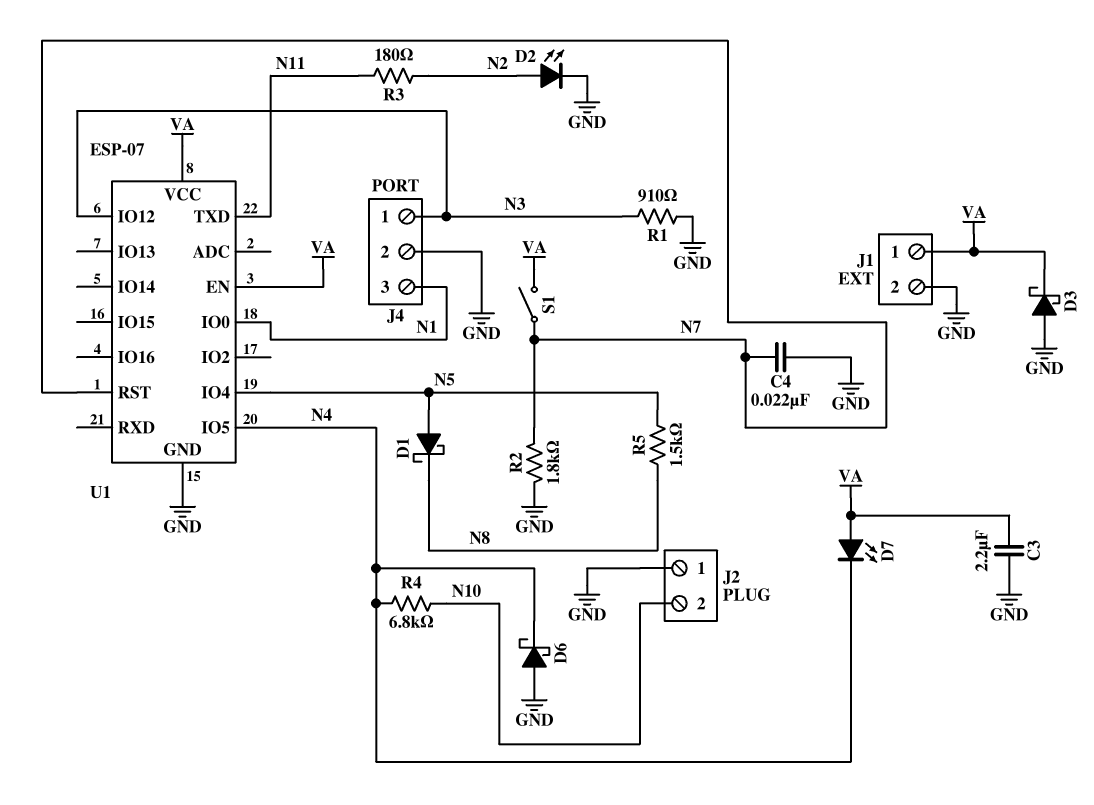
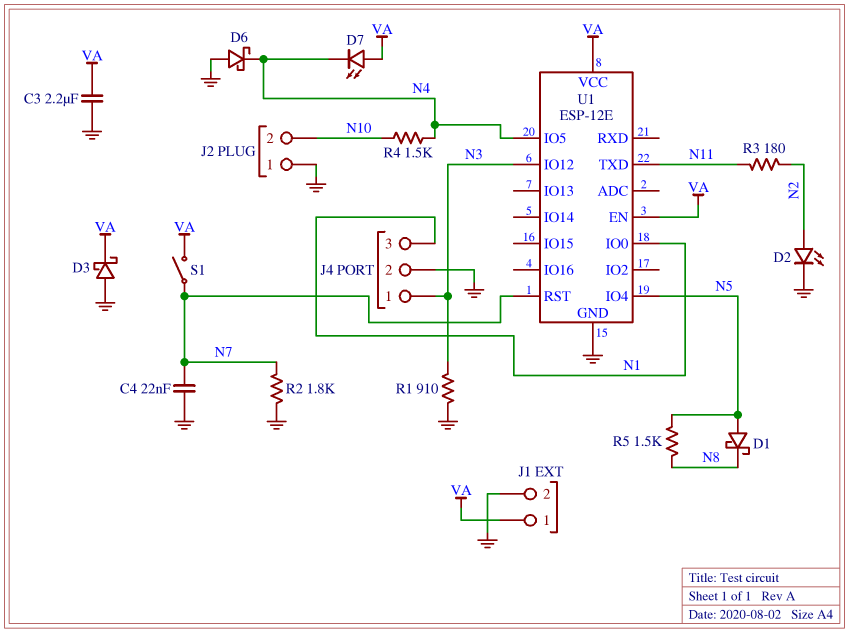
R4: 6.8k (N4, N10) -> 1.5k (N4, N10)
U1: ESP-07 -> ESP-12E

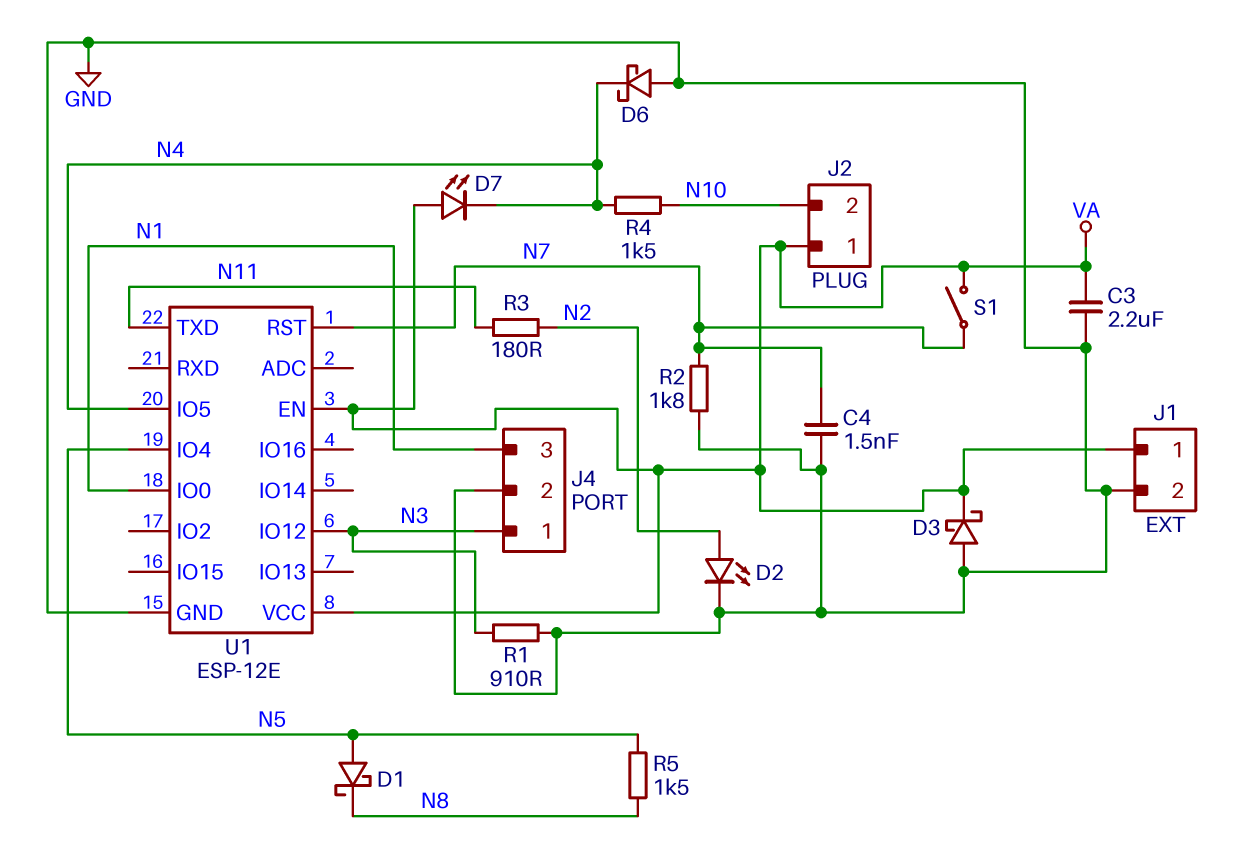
C4: 22nF (GND, N7) -> 1.5nF (GND, N7)
J2 pin 1: GND -> VA

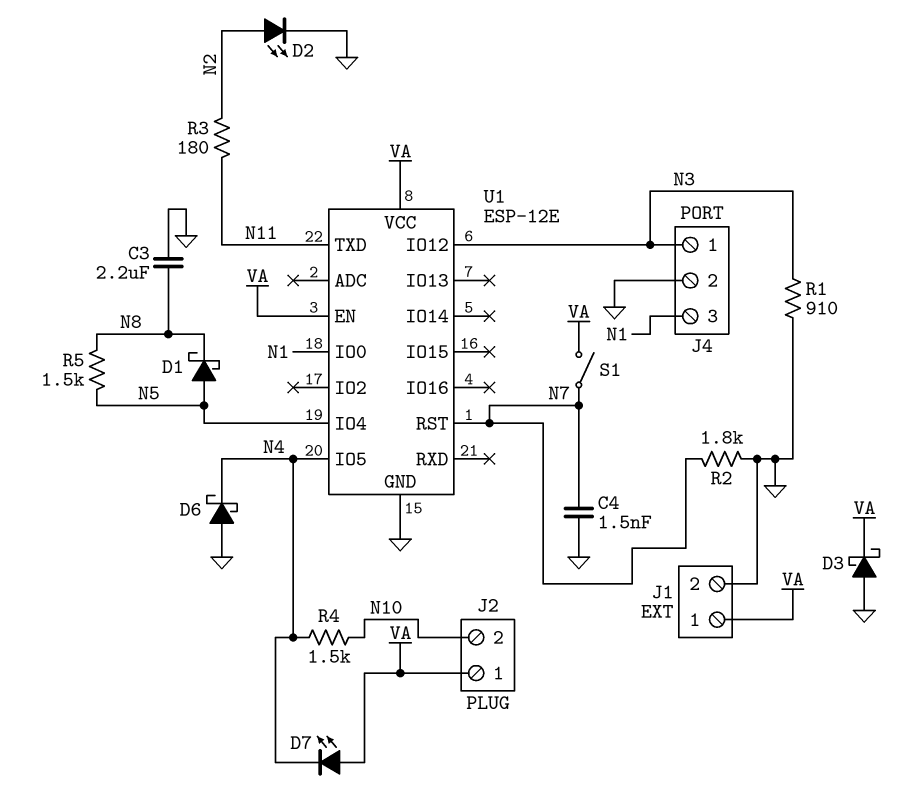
C3: 2.2uF (GND, VA) -> 2.2uF (GND, N8)

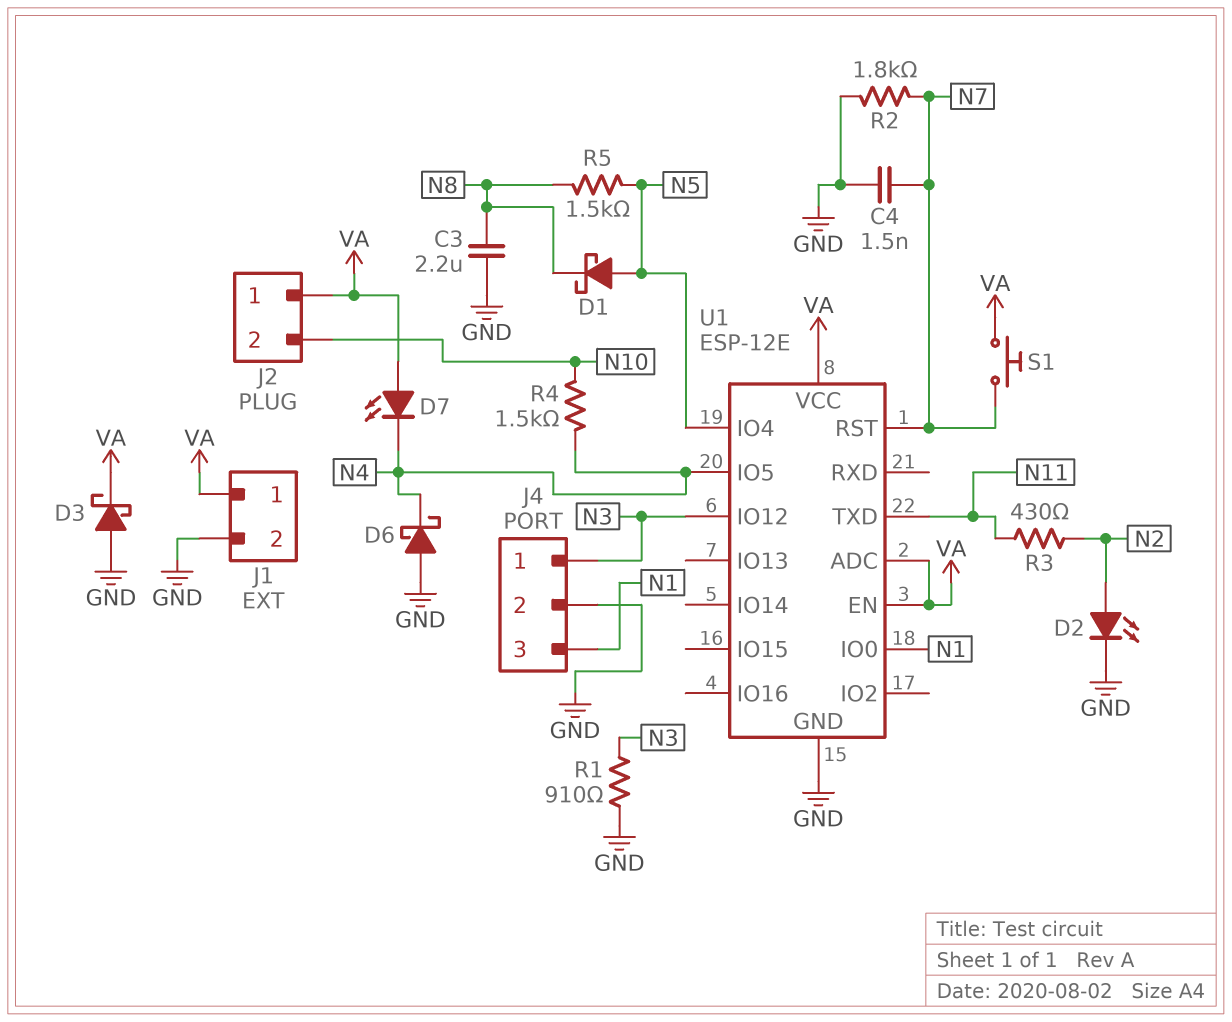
R3: 180 (N2, N11) -> 430 (N2, N11)
S1: switch (N7, VA) -> button (N7, VA)
U1 pin ADC: none -> VA

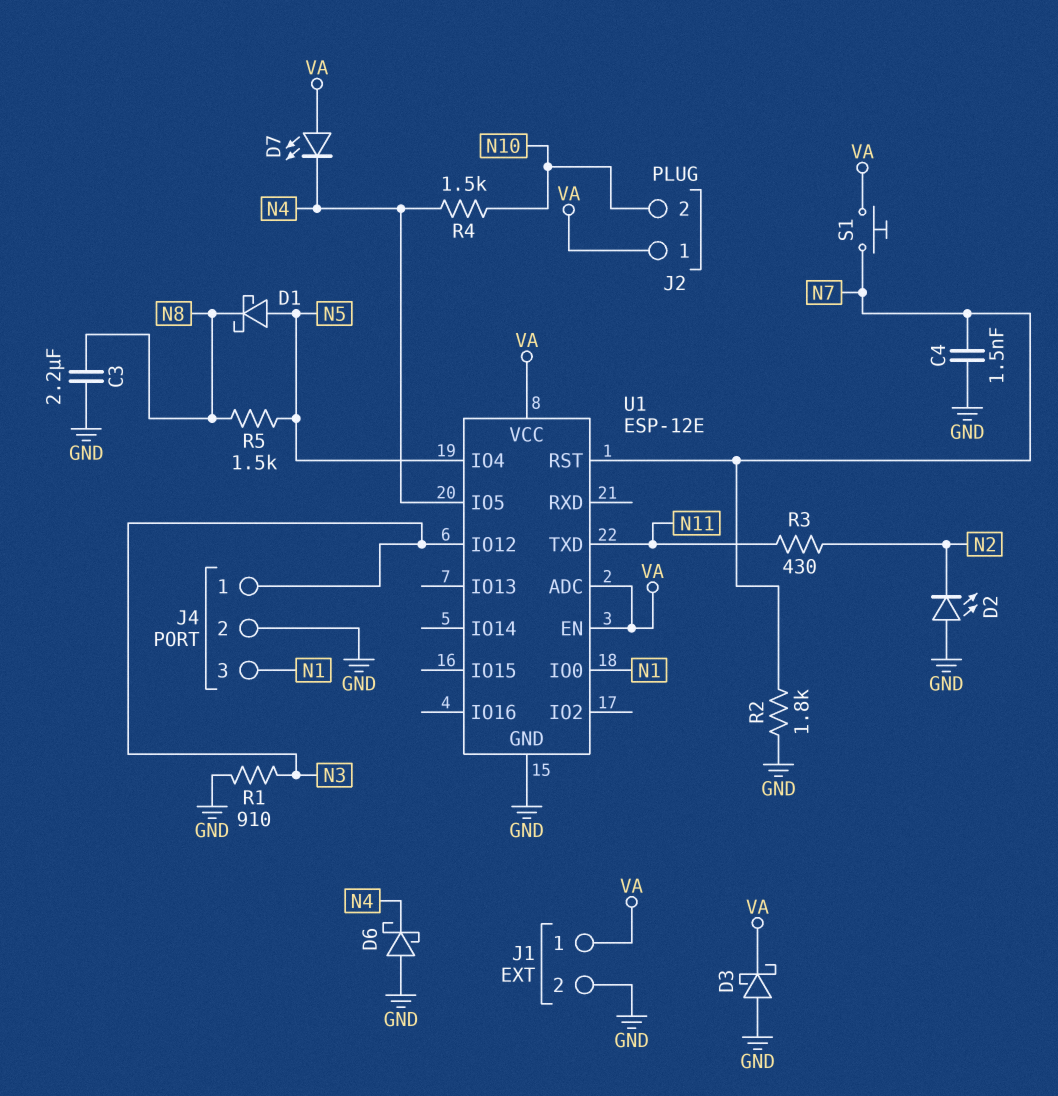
D2: LED (A N2, K GND) -> LED (A GND, K N2)

